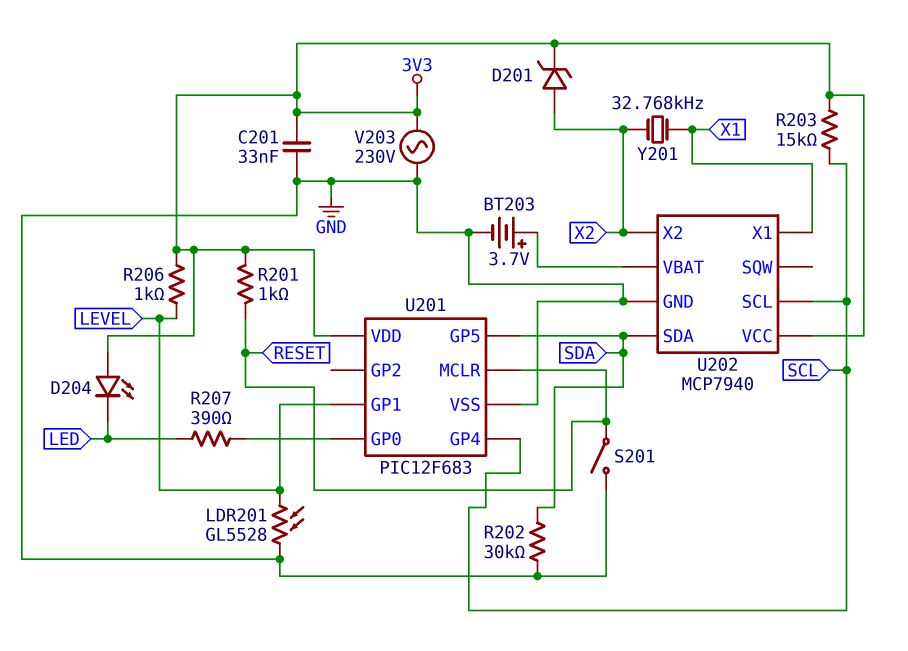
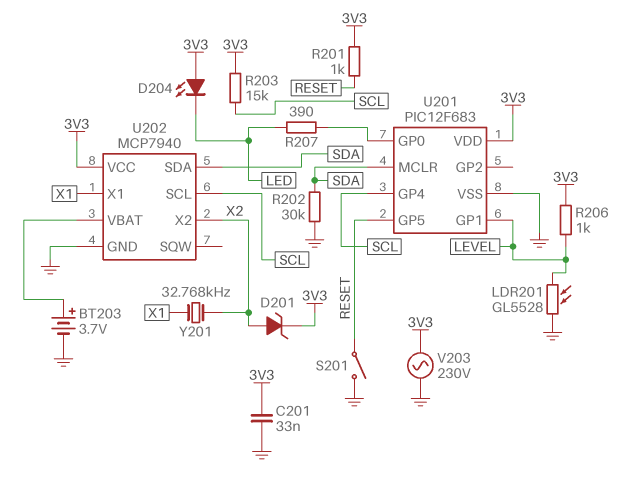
U201 pin GP5: SDA -> RESET
U201 pin MCLR: RESET -> SDA

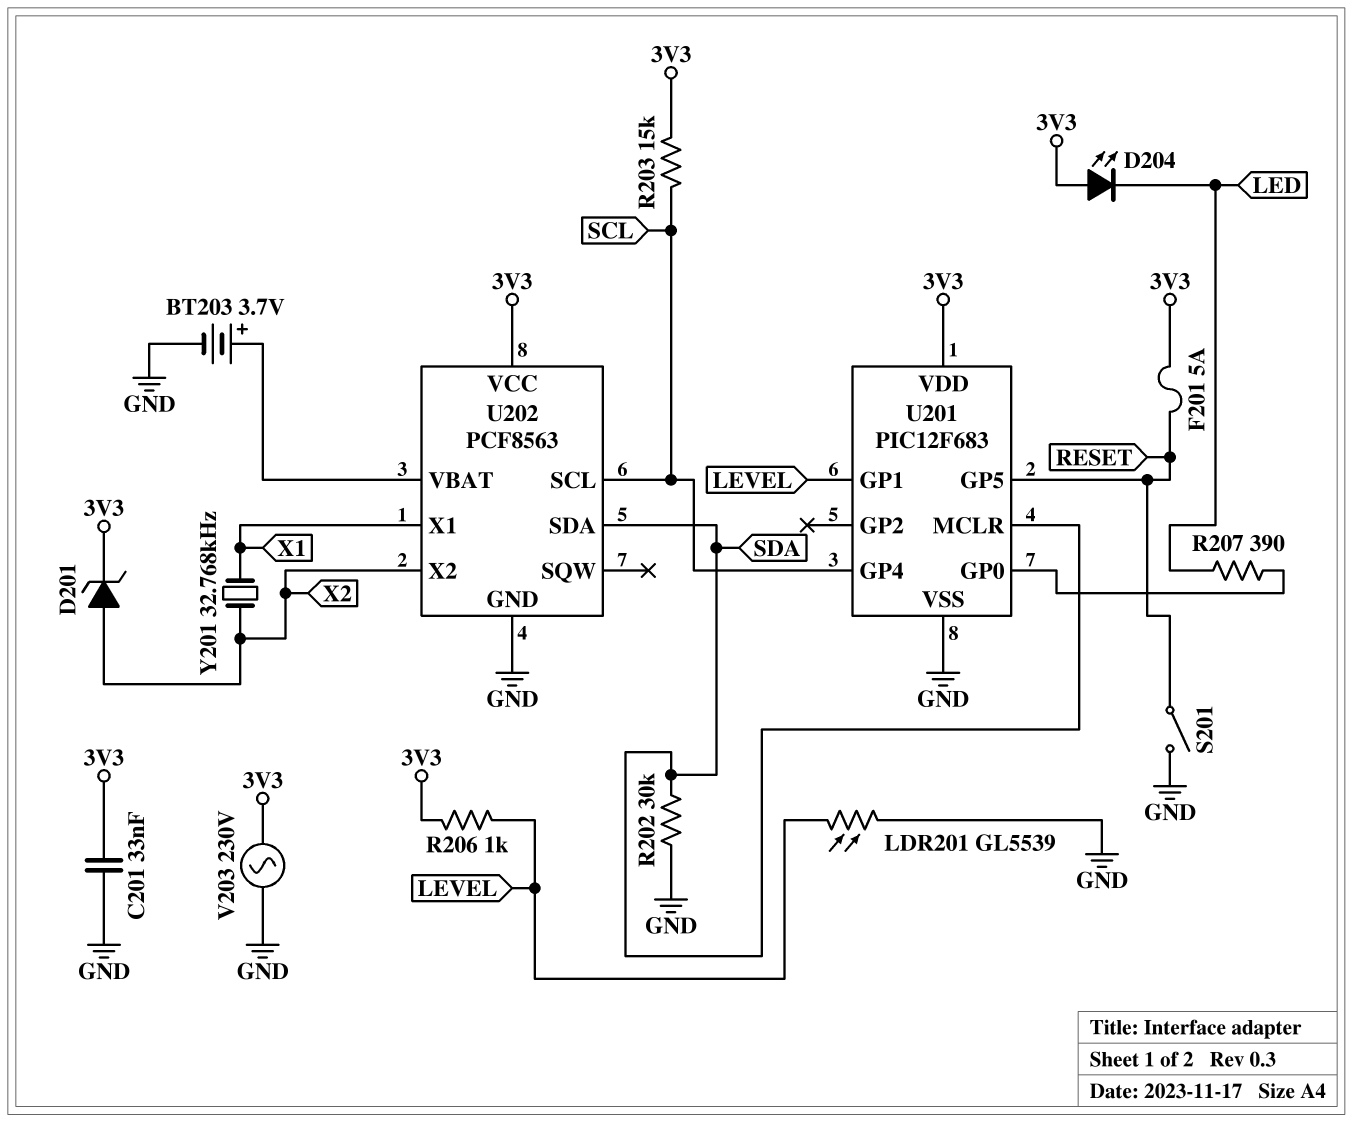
F201: none -> 5A (3V3, RESET)
LDR201: GL5528 (GND, LEVEL) -> GL5539 (GND, LEVEL)
R201: 1k (3V3, RESET) -> none
U202: MCP7940 -> PCF8563

